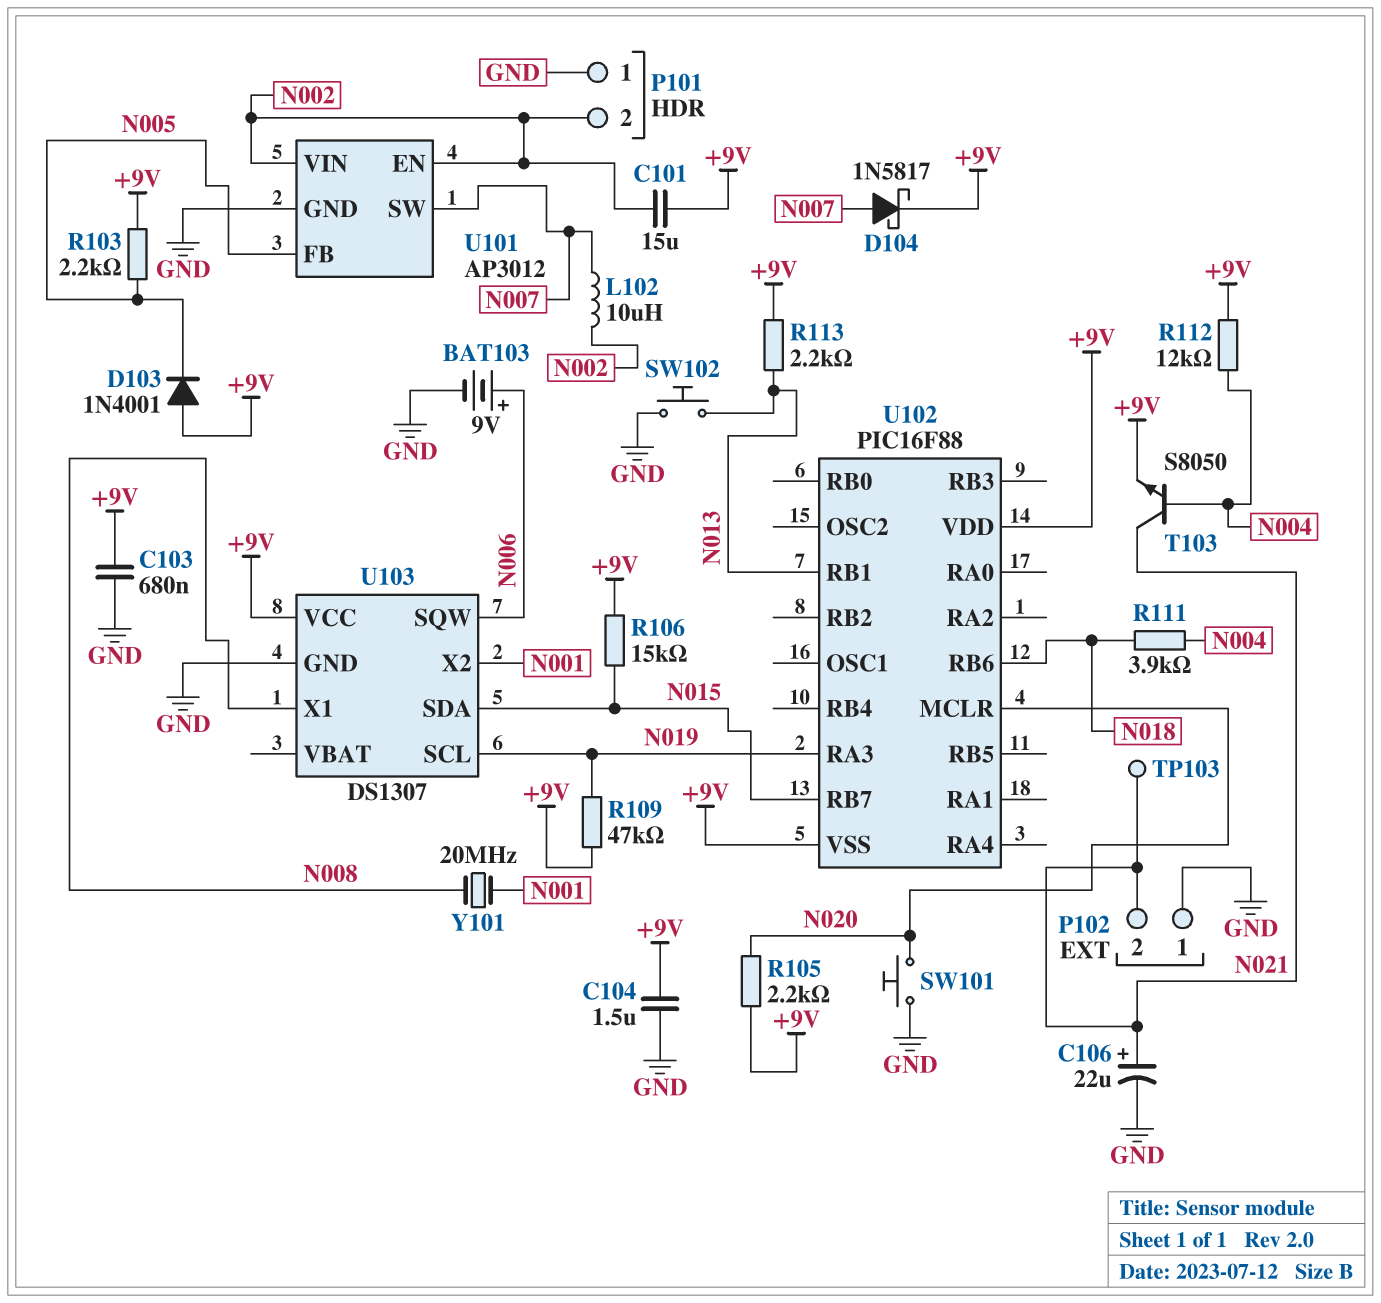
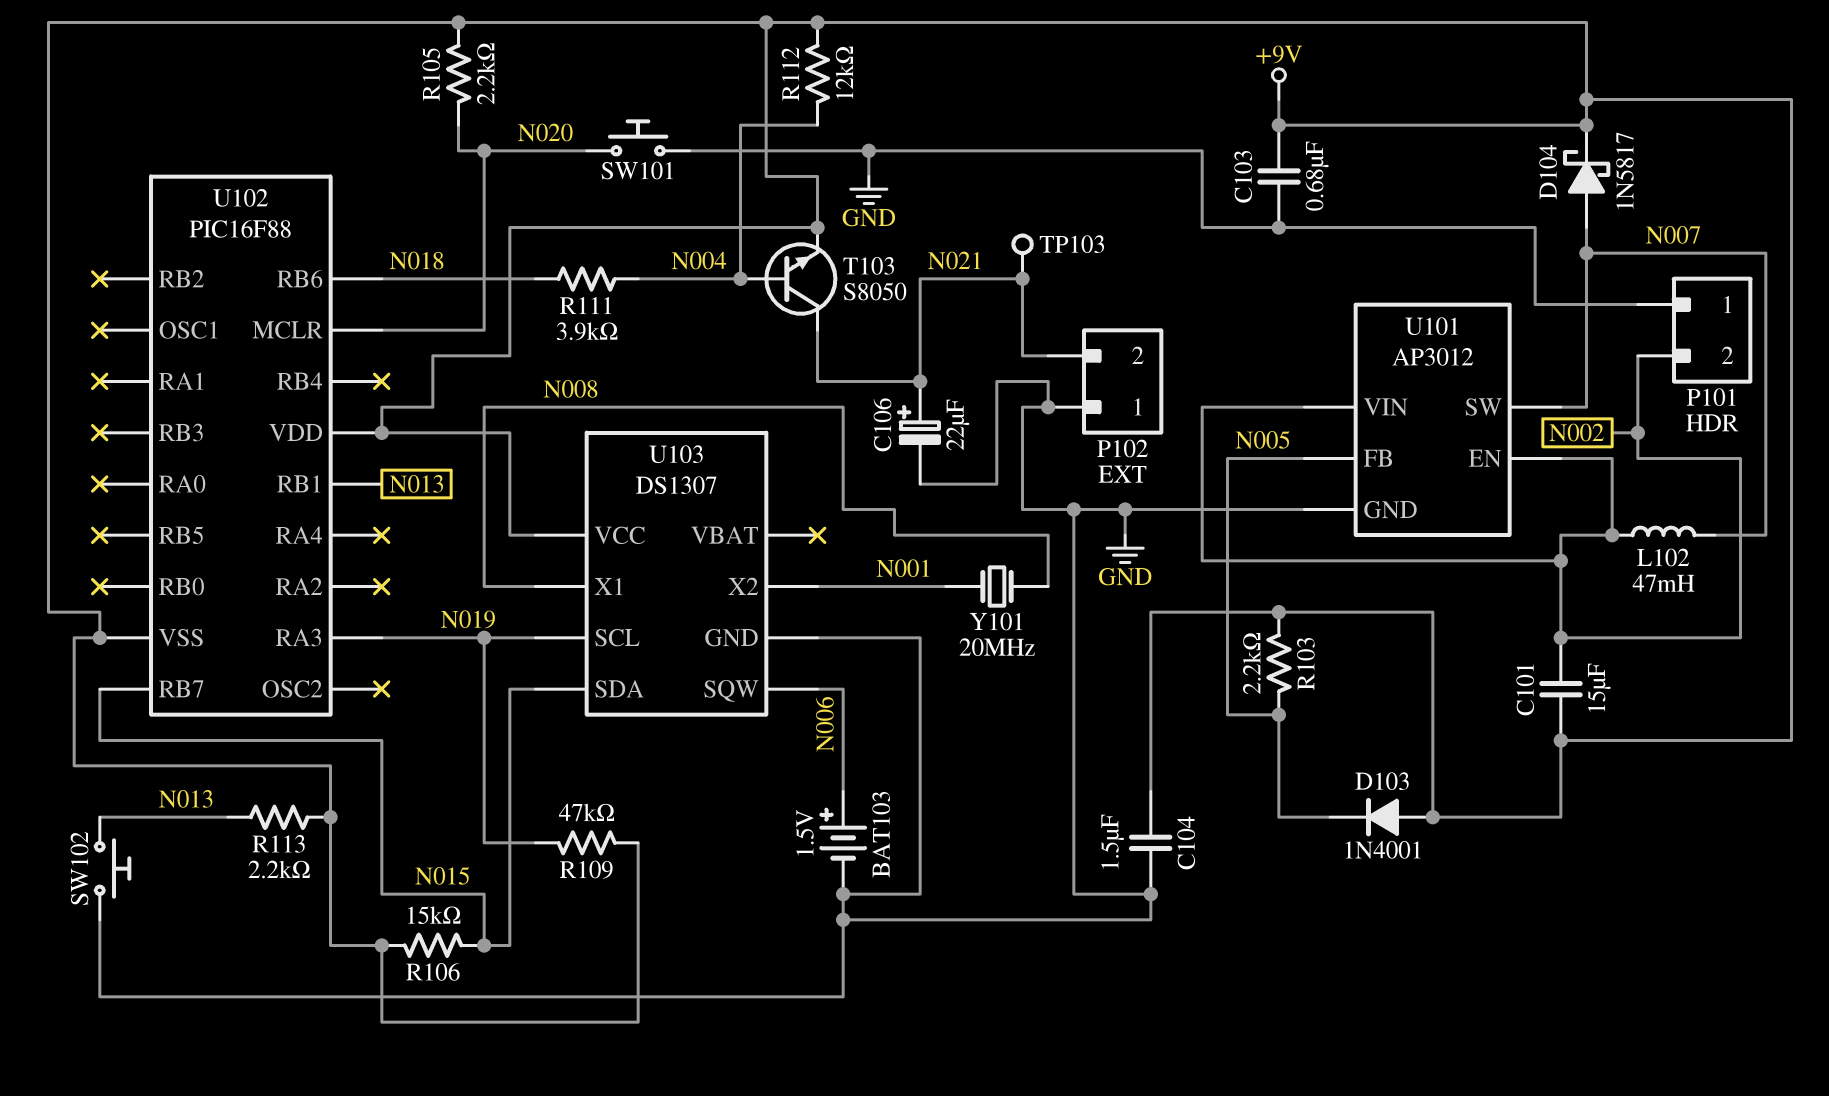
BAT103: 9V (plus N006, minus GND) -> 1.5V (plus N006, minus GND)
L102: 10uH (N002, N007) -> 47mH (N002, N007)

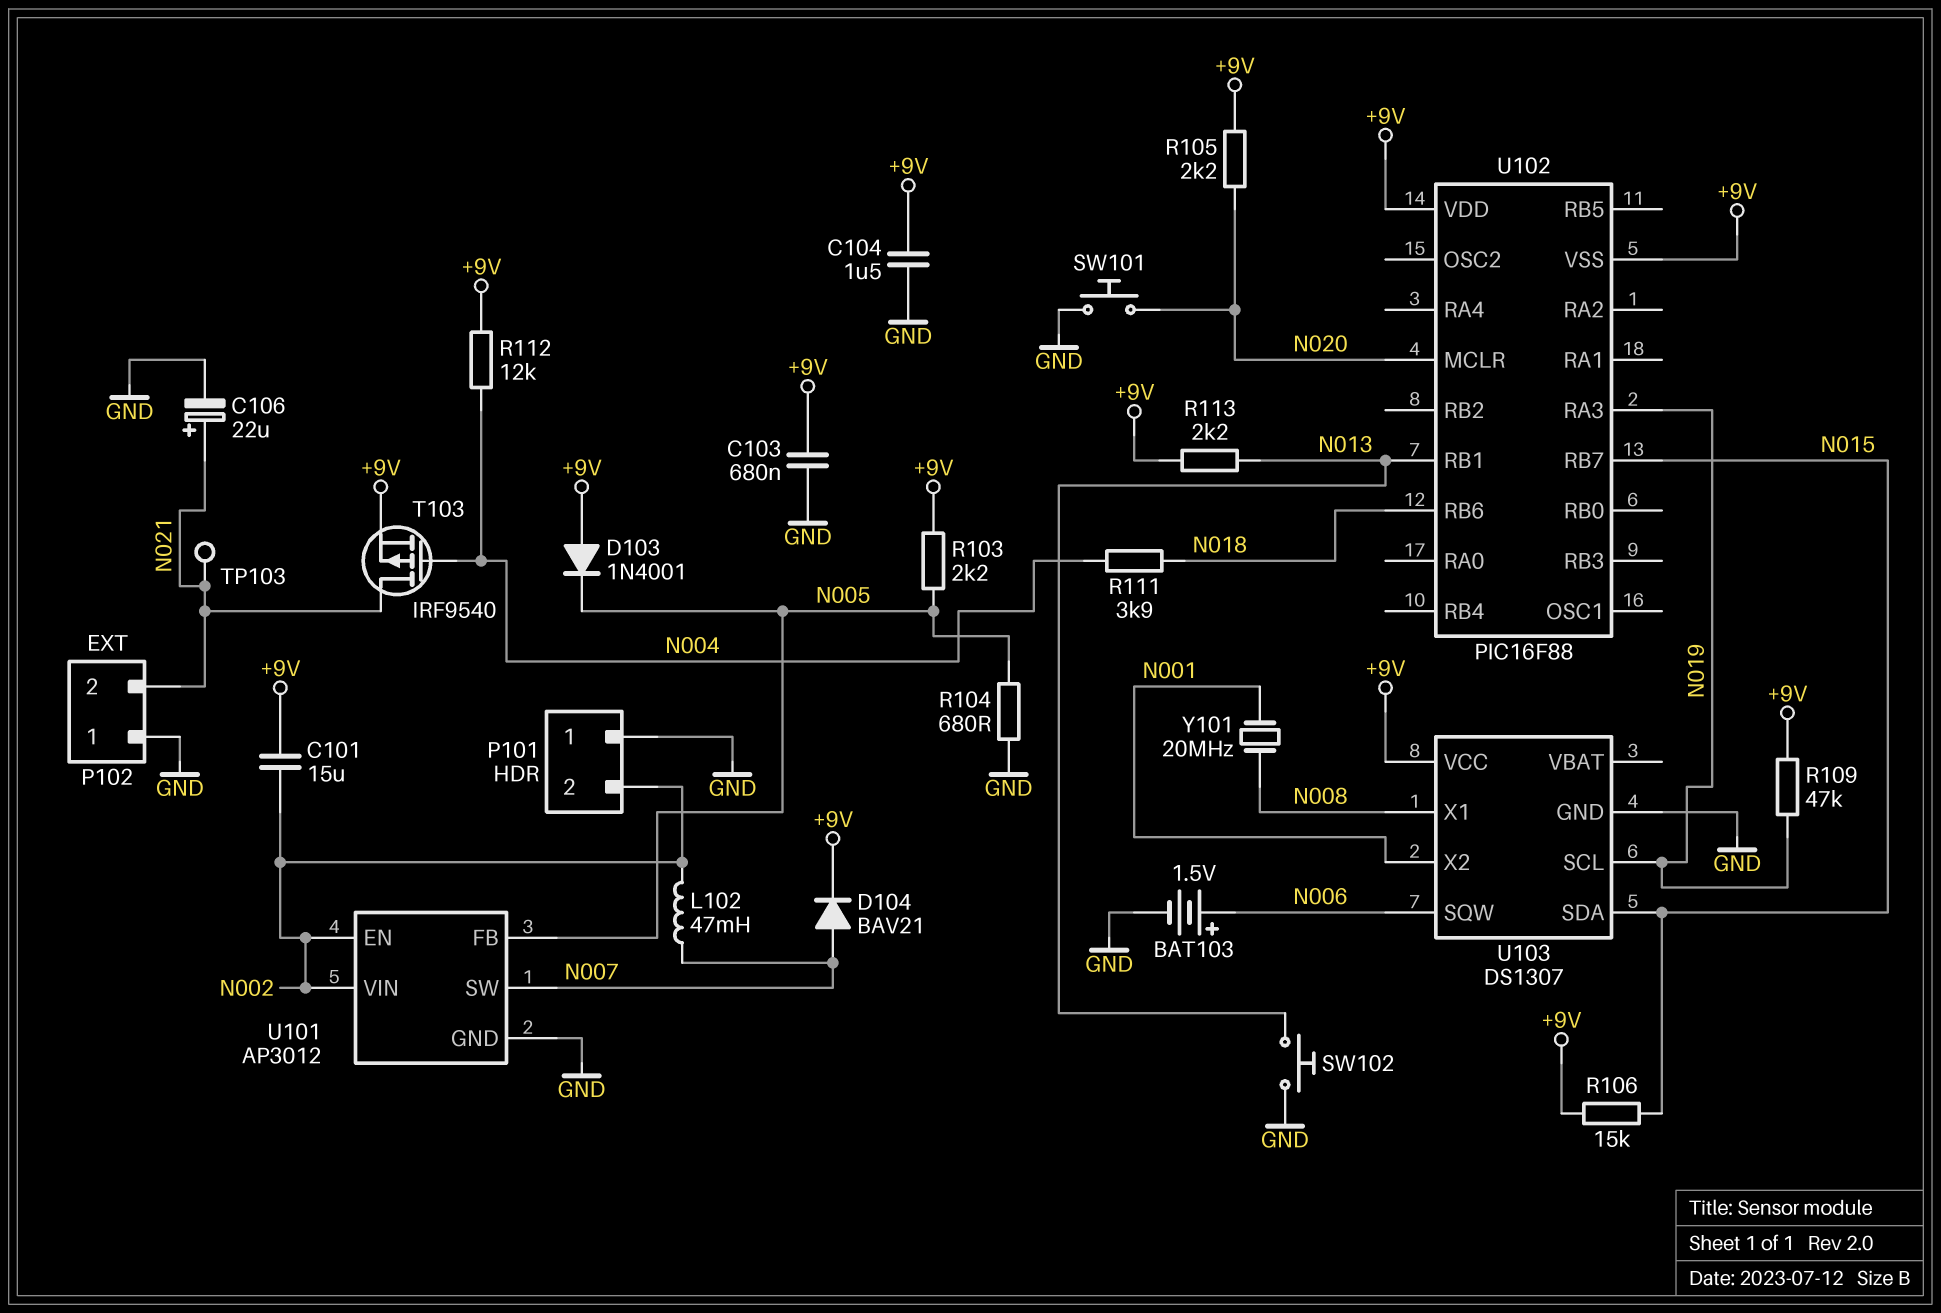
D104: schottky 1N5817 (A N007, K +9V) -> diode BAV21 (A N007, K +9V)
R104: none -> 680 (GND, N005)
T103: NPN S8050 (B N004, C N021, E +9V) -> PMOS IRF9540 (G N004, D N021, S +9V)

